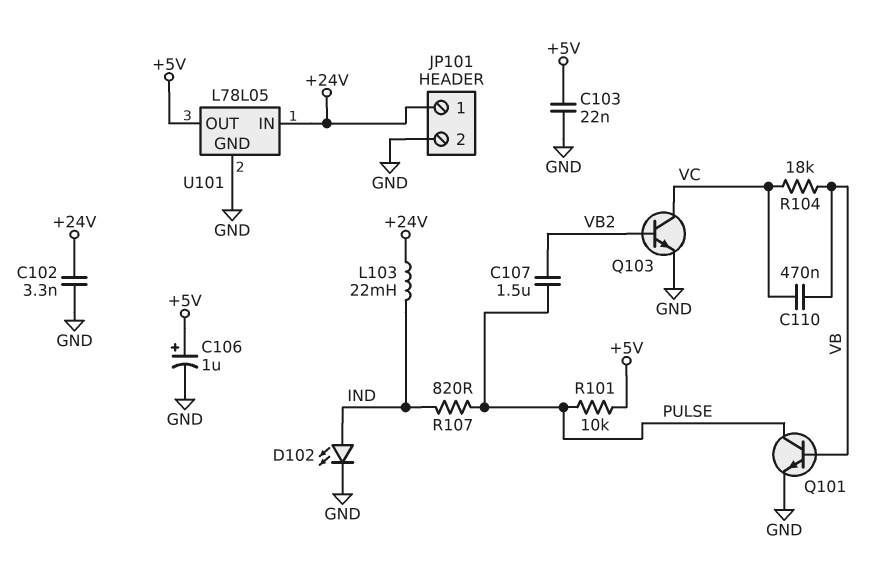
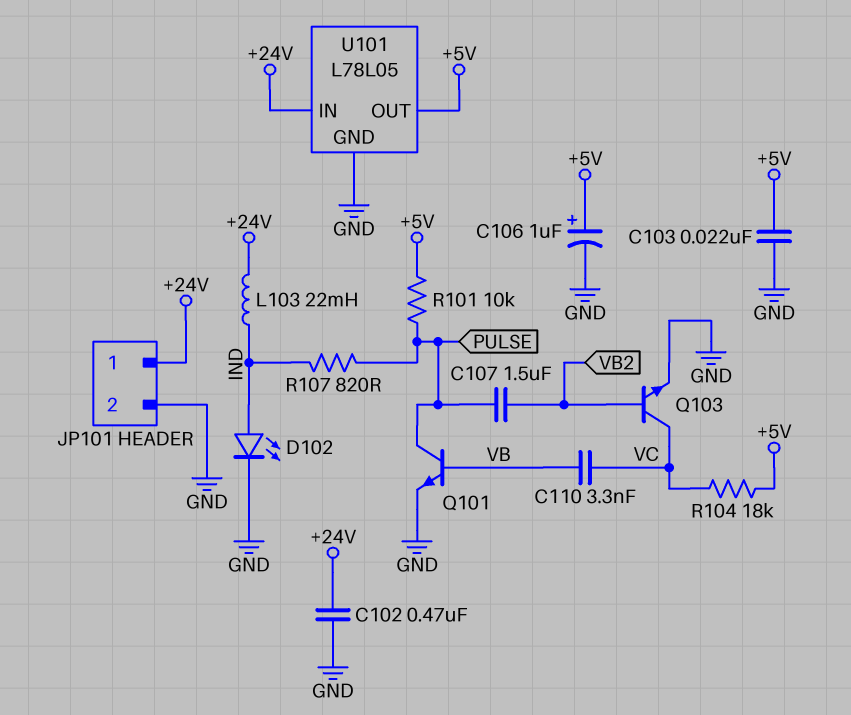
C102: 3.3nF (+24V, GND) -> 470nF (+24V, GND)
C110: 470nF (VB, VC) -> 3.3nF (VB, VC)
R104: 18k (VB, VC) -> 18k (+5V, VC)

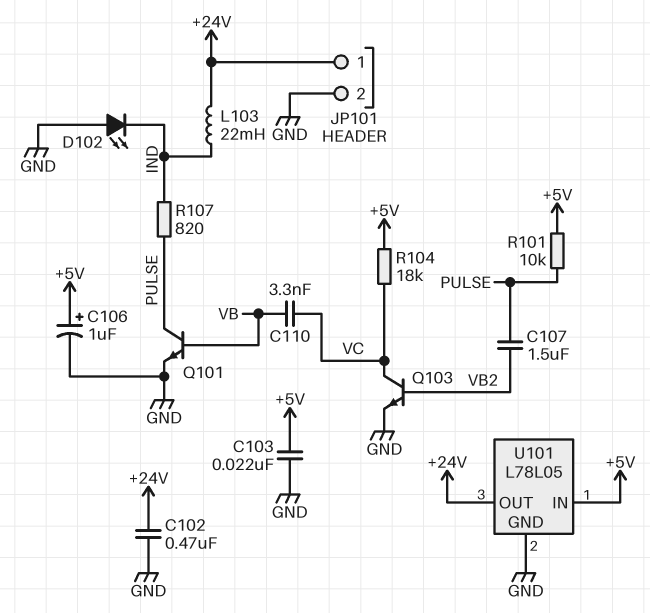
D102: LED (A IND, K GND) -> LED (A GND, K IND)
U101 pin IN: +24V -> +5V
U101 pin OUT: +5V -> +24V

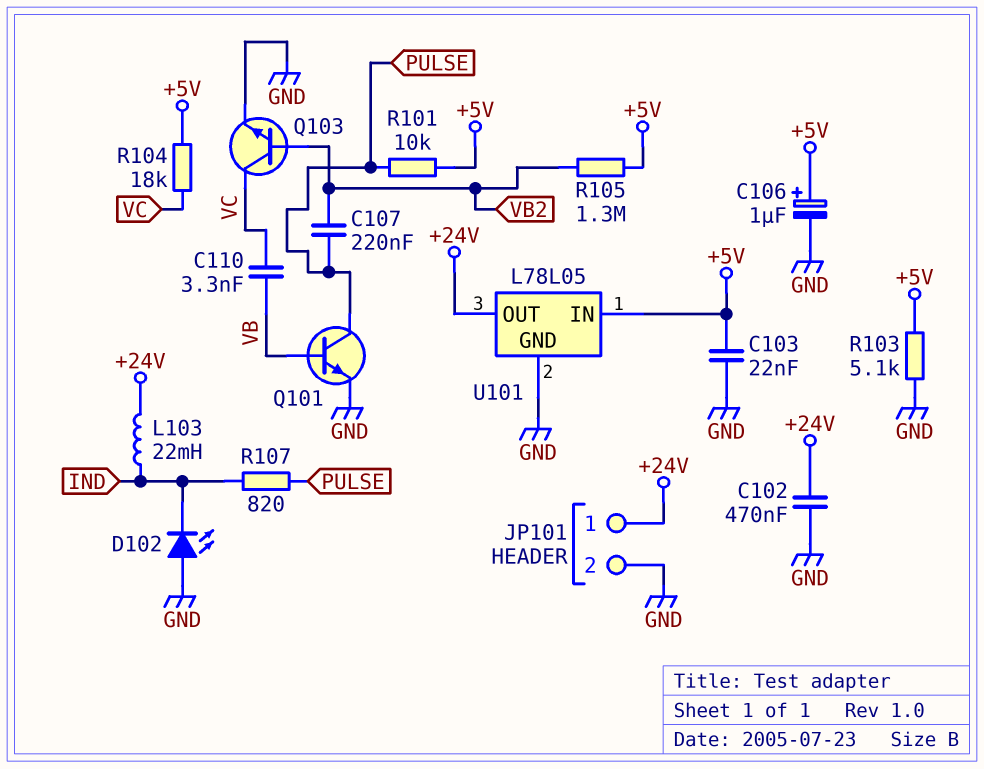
C107: 1.5uF (PULSE, VB2) -> 220nF (PULSE, VB2)
R103: none -> 5.1k (+5V, GND)
R105: none -> 1.3M (+5V, VB2)

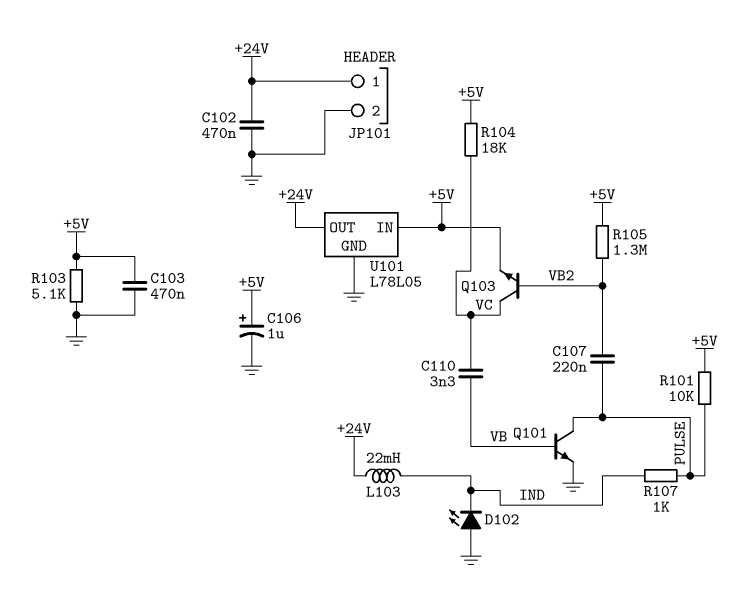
C103: 22nF (+5V, GND) -> 470nF (+5V, GND)
Q103: NPN (B VB2, C VC, E GND) -> NPN (B VB2, C VC, E +5V)
R107: 820 (IND, PULSE) -> 1k (IND, PULSE)

